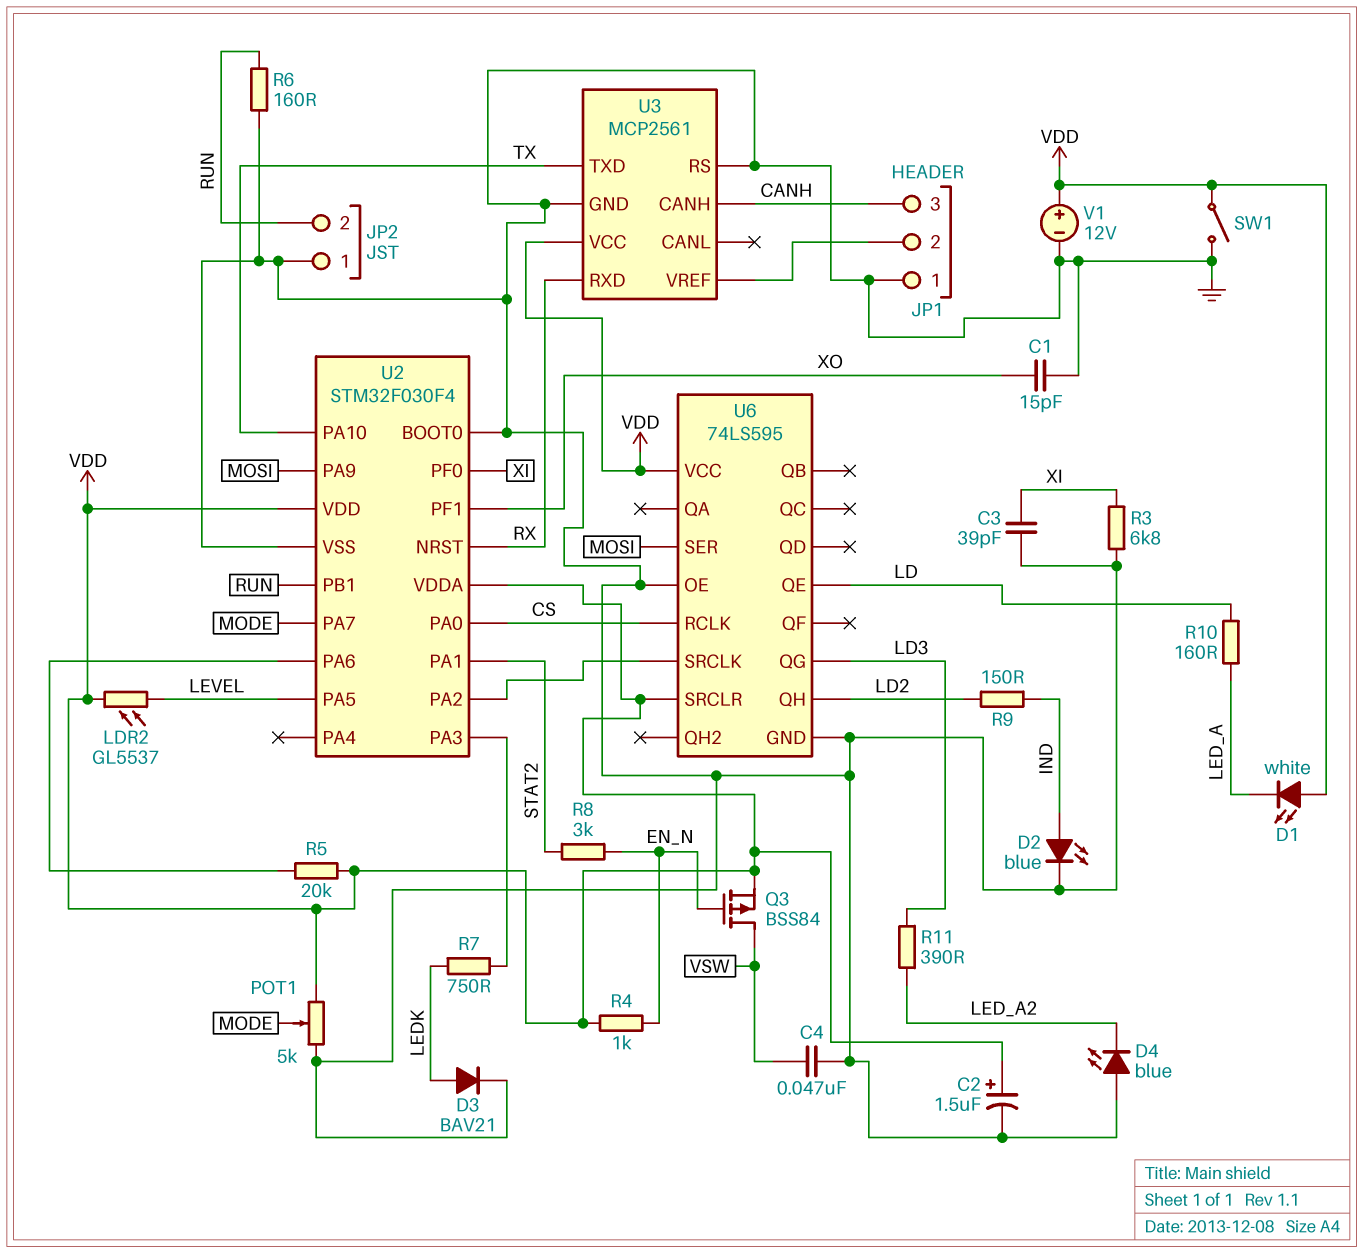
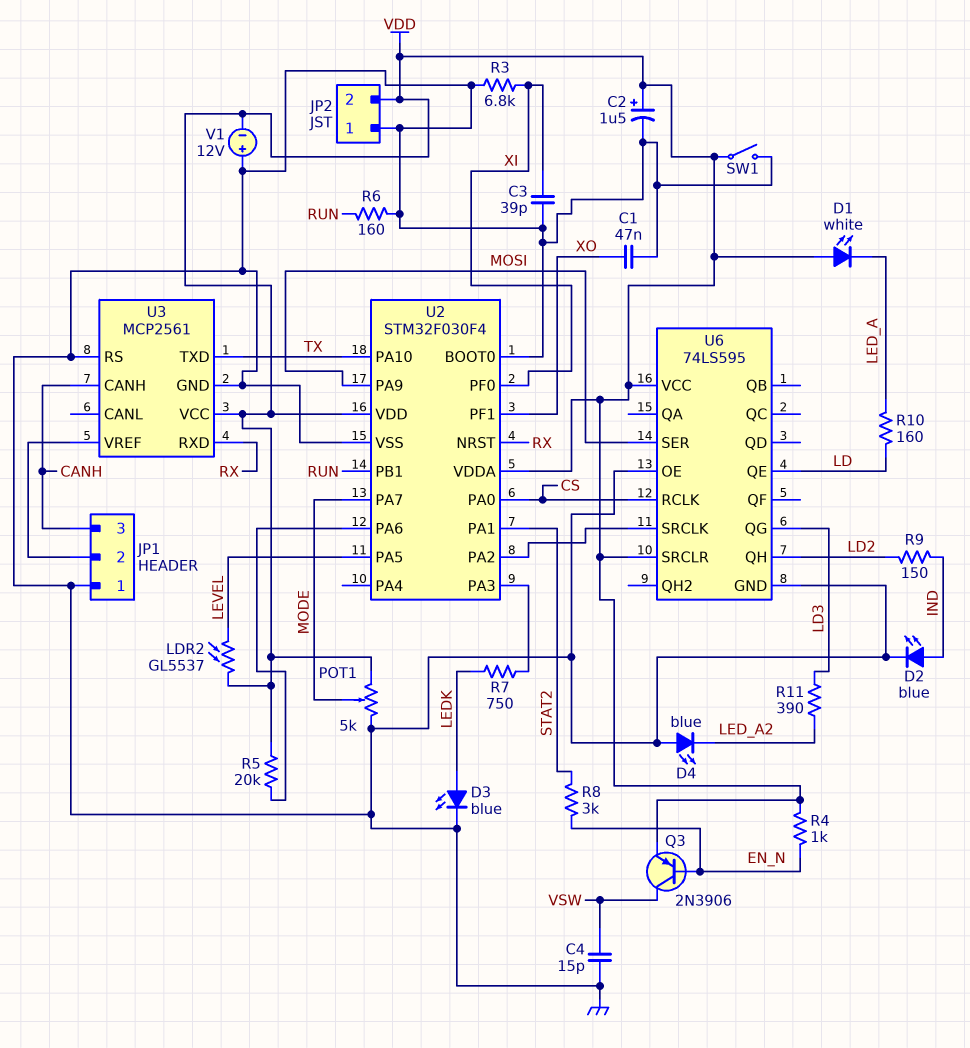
C1: 15pF (GND, XO) -> 47nF (GND, XO)
C4: 47nF (GND, VSW) -> 15pF (GND, VSW)
D3: diode BAV21 (A LEDK, K GND) -> LED blue (A LEDK, K GND)
JP2 pin 2: RUN -> VDD
Q3: PMOS BSS84 (G EN_N, D VSW, S VDD) -> PNP 2N3906 (B EN_N, C VSW, E VDD)
V1: 12V (plus VDD, minus GND) -> 12V (plus GND, minus VDD)

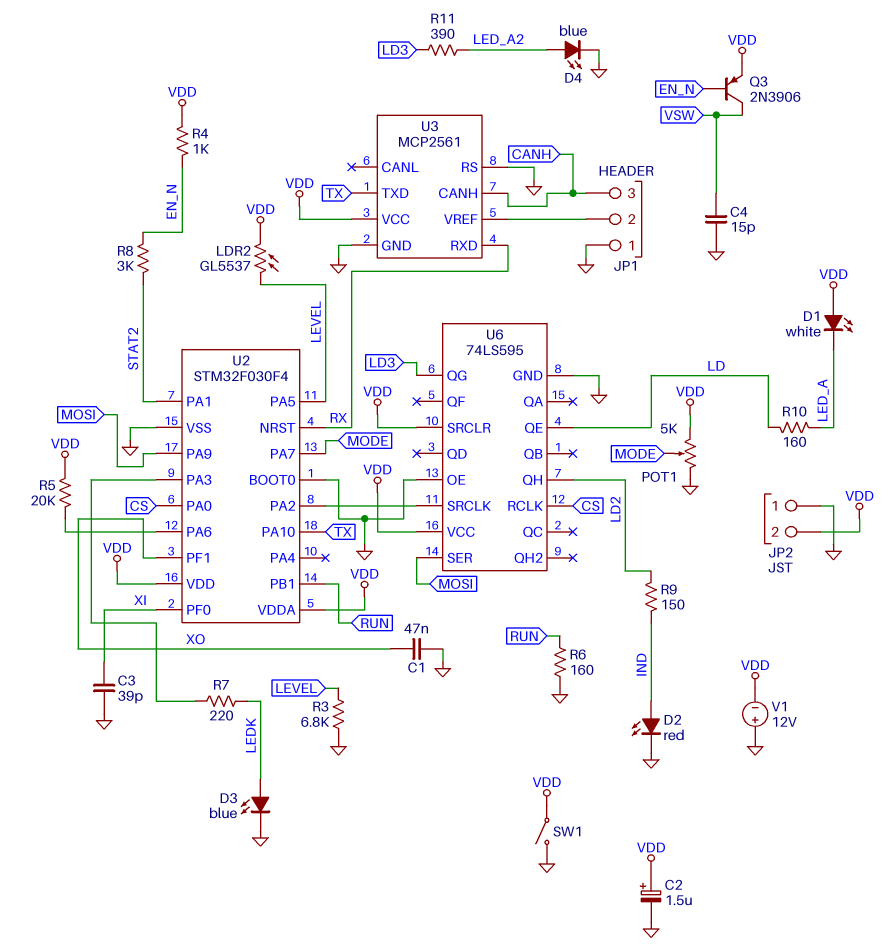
D2: LED blue (A IND, K GND) -> LED red (A IND, K GND)
D4: LED blue (A GND, K LED_A2) -> LED blue (A LED_A2, K GND)
R3: 6.8k (GND, XI) -> 6.8k (GND, LEVEL)
R7: 750 (LEDK, U2/PA3) -> 220 (LEDK, U2/PA3)

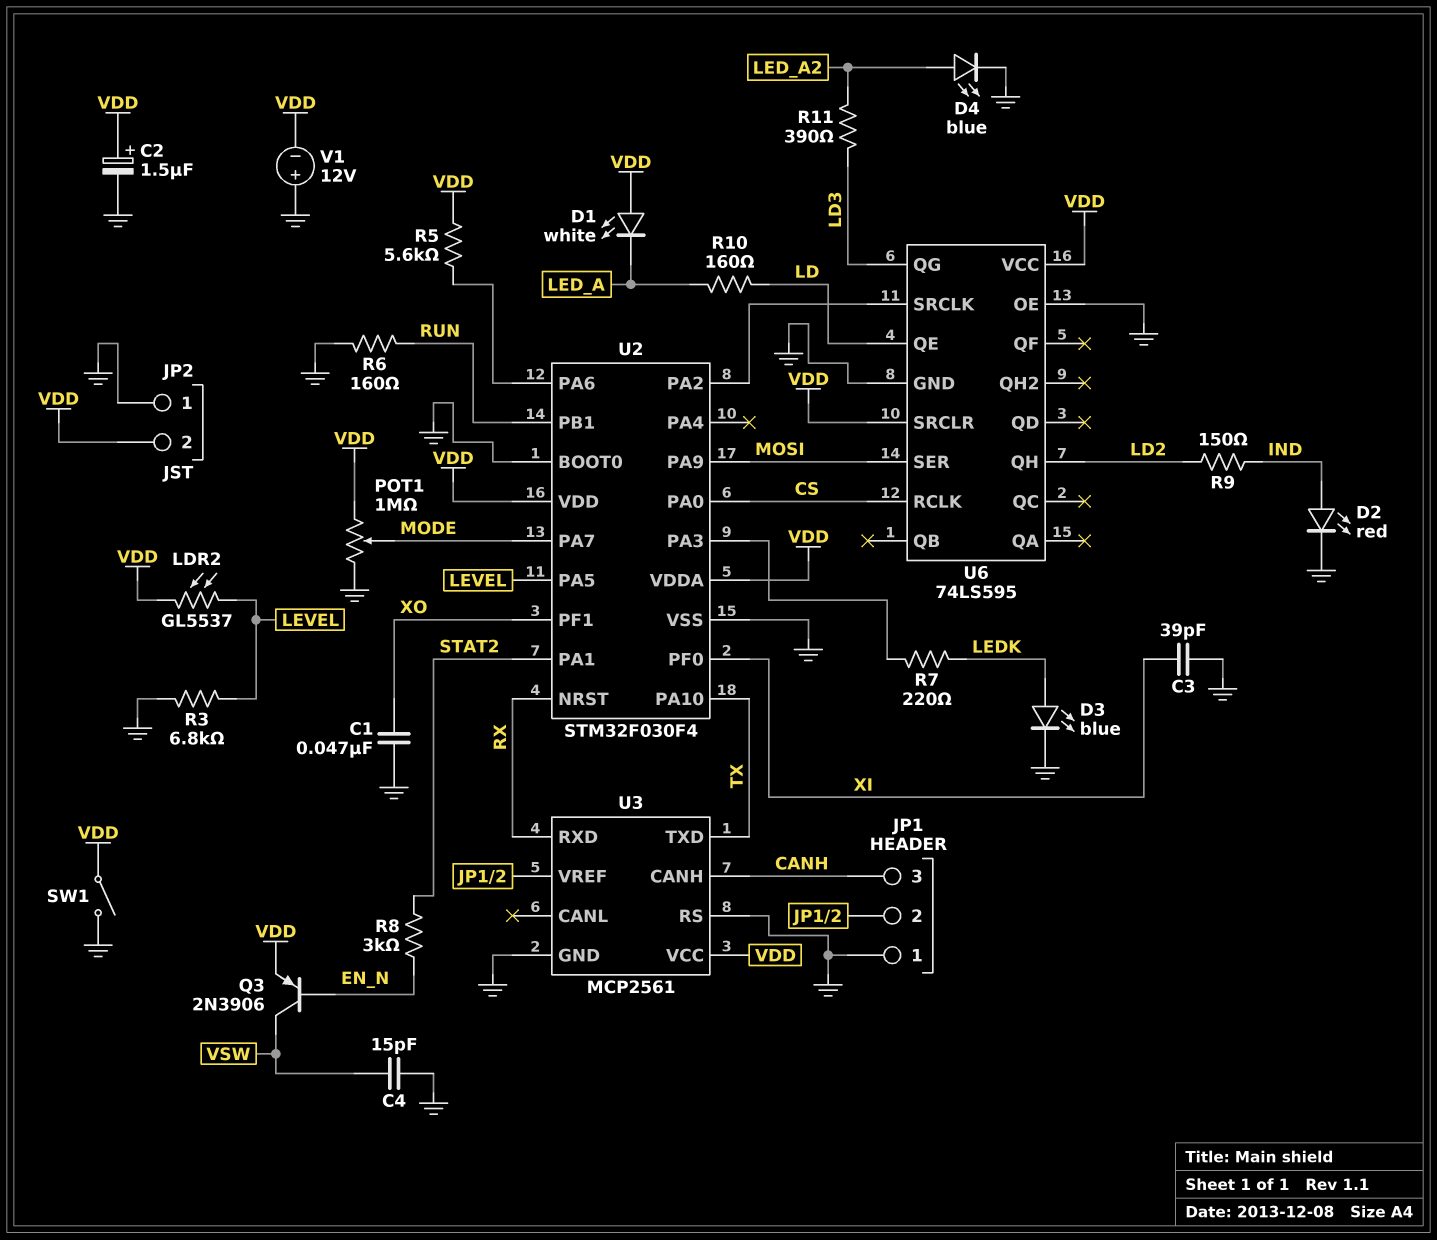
POT1: 5k (GND, VDD, wiper MODE) -> 1M (GND, VDD, wiper MODE)
R4: 1k (EN_N, VDD) -> none
R5: 20k (U2/PA6, VDD) -> 5.6k (U2/PA6, VDD)

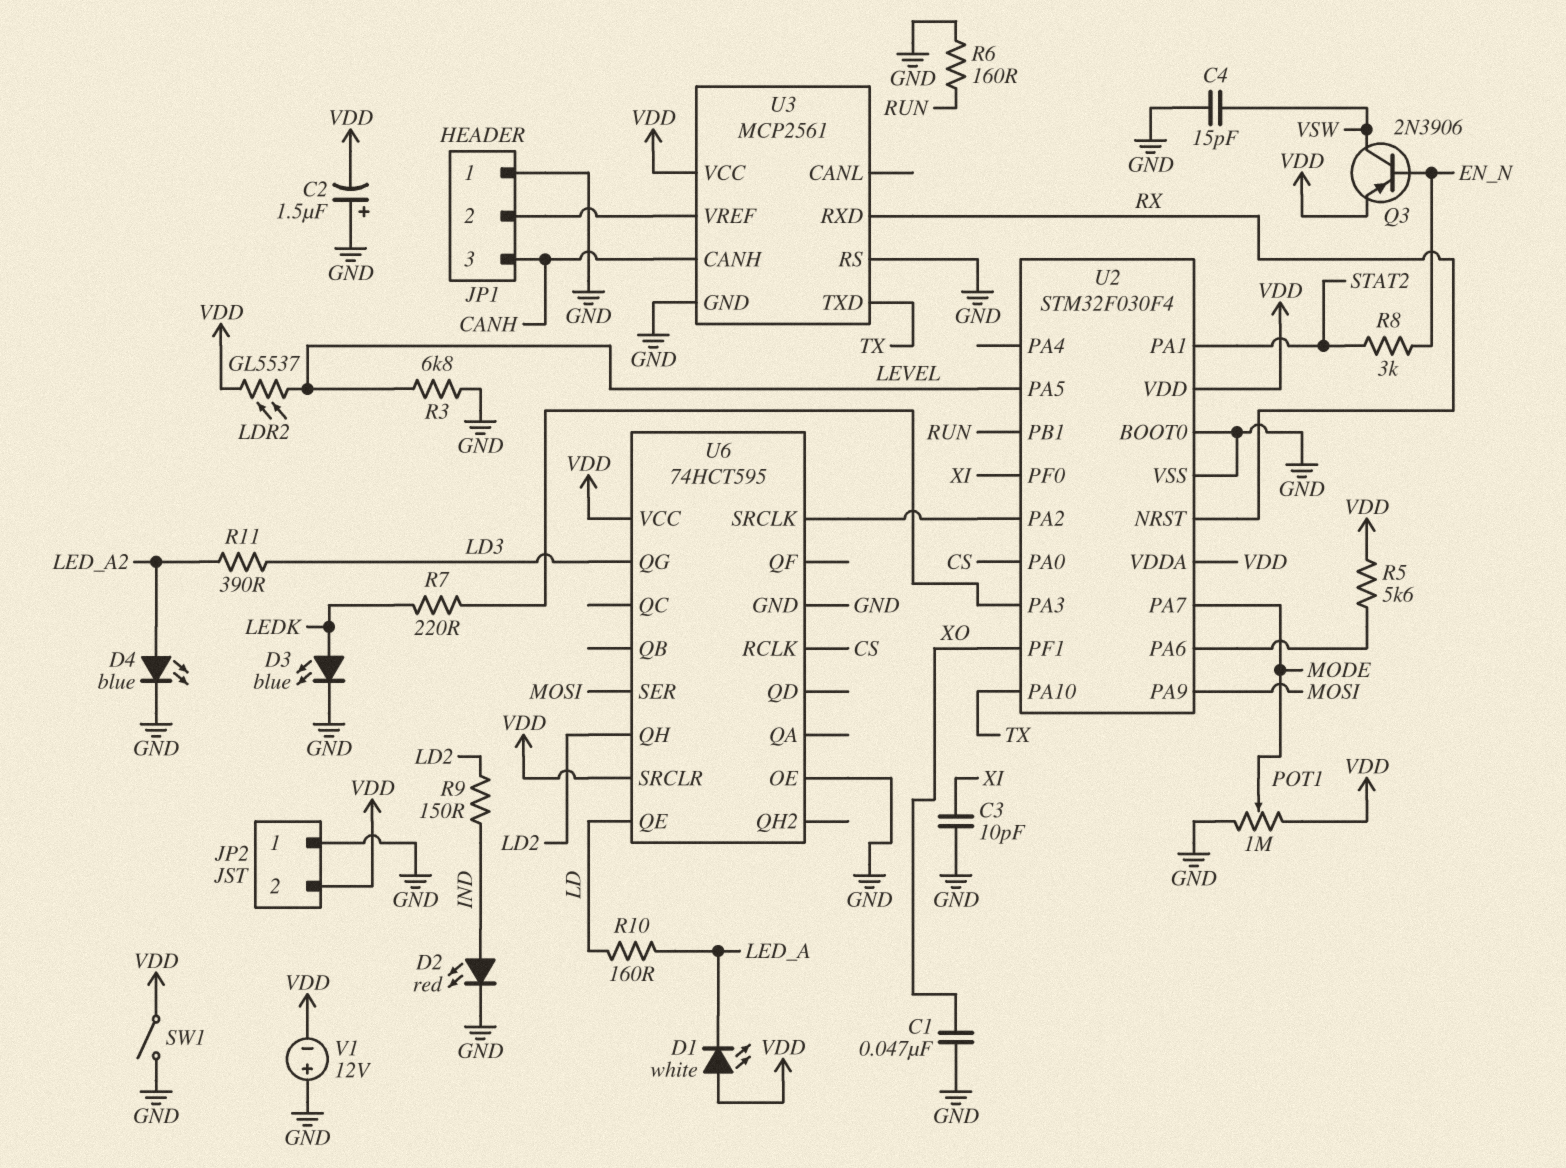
C2: 1.5uF (plus VDD, minus GND) -> 1.5uF (plus GND, minus VDD)
C3: 39pF (GND, XI) -> 10pF (GND, XI)
U6: 74LS595 -> 74HCT595

